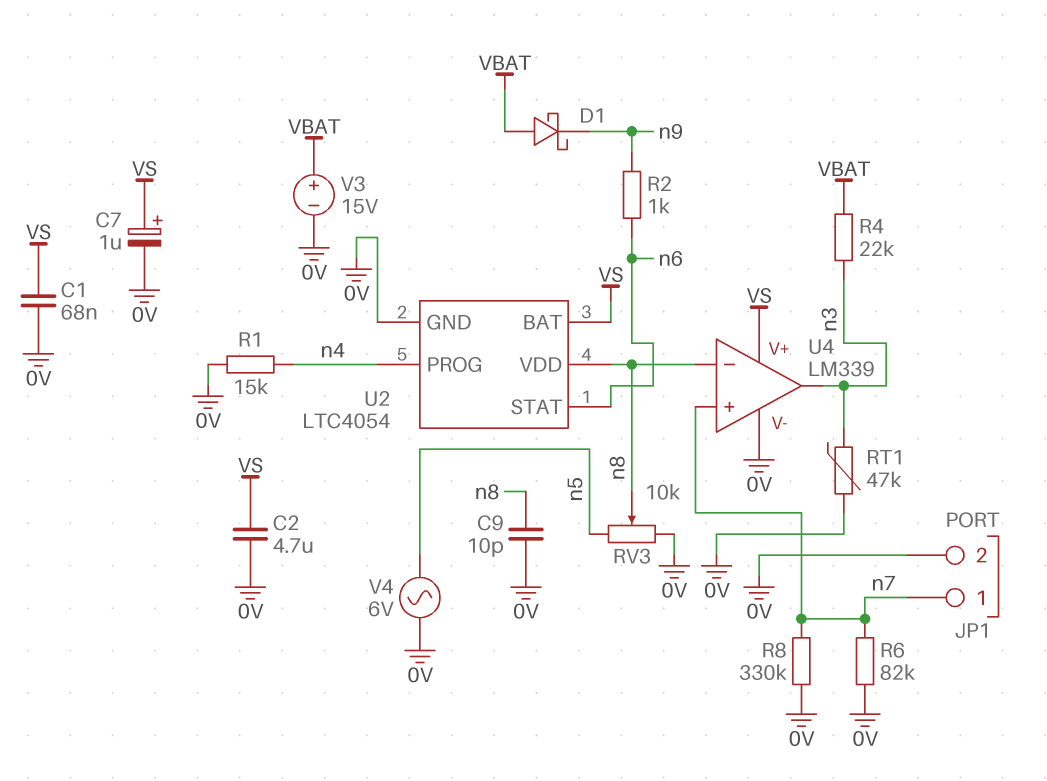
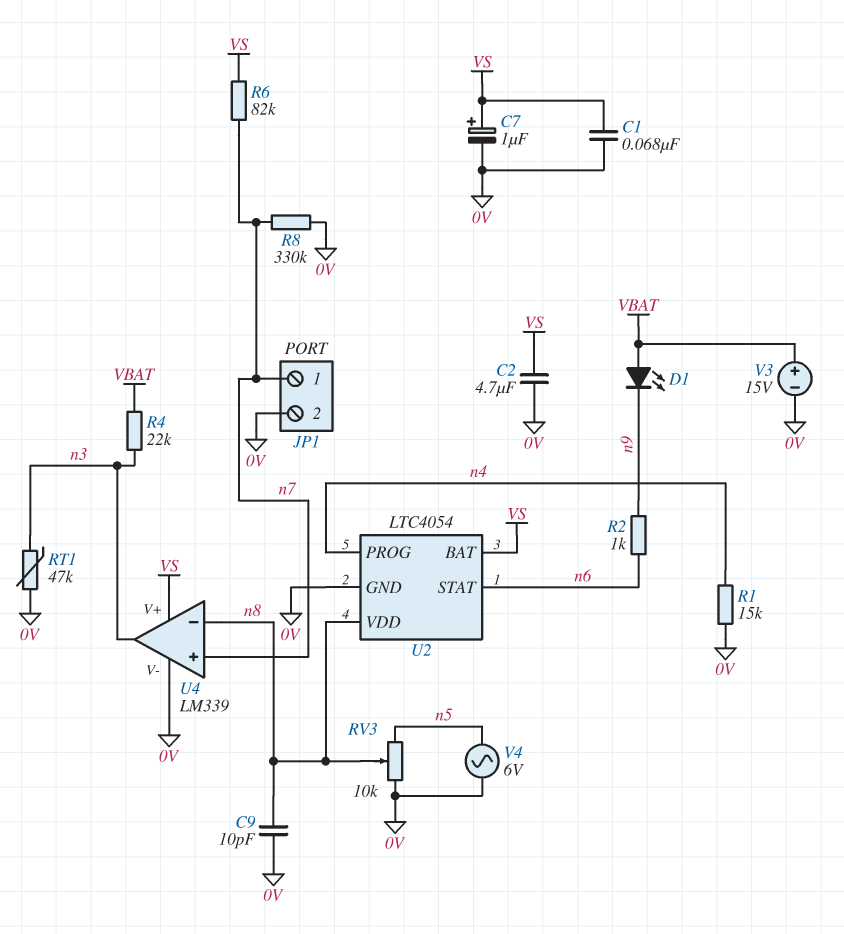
D1: schottky (A VBAT, K n9) -> LED (A VBAT, K n9)
R6: 82k (0V, n7) -> 82k (VS, n7)

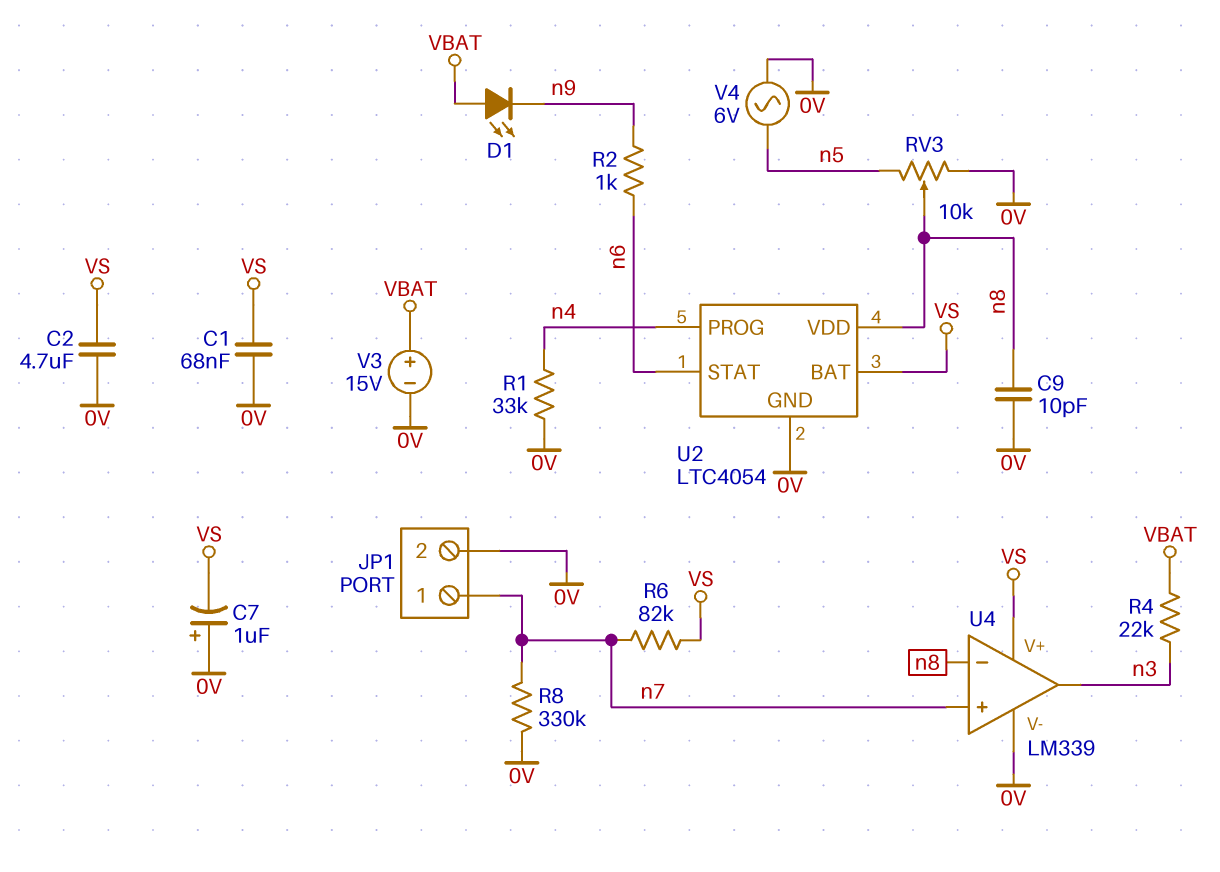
C7: 1uF (plus VS, minus 0V) -> 1uF (plus 0V, minus VS)
R1: 15k (0V, n4) -> 33k (0V, n4)
RT1: 47k (0V, n3) -> none

